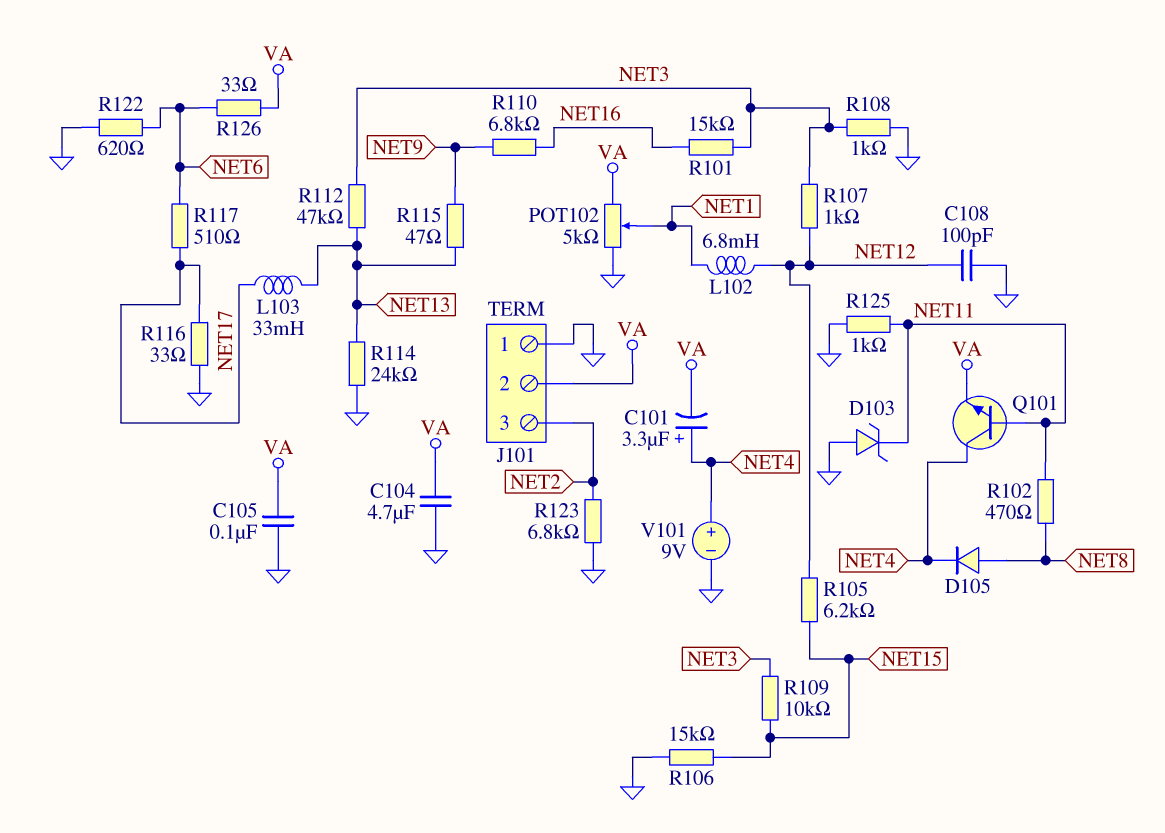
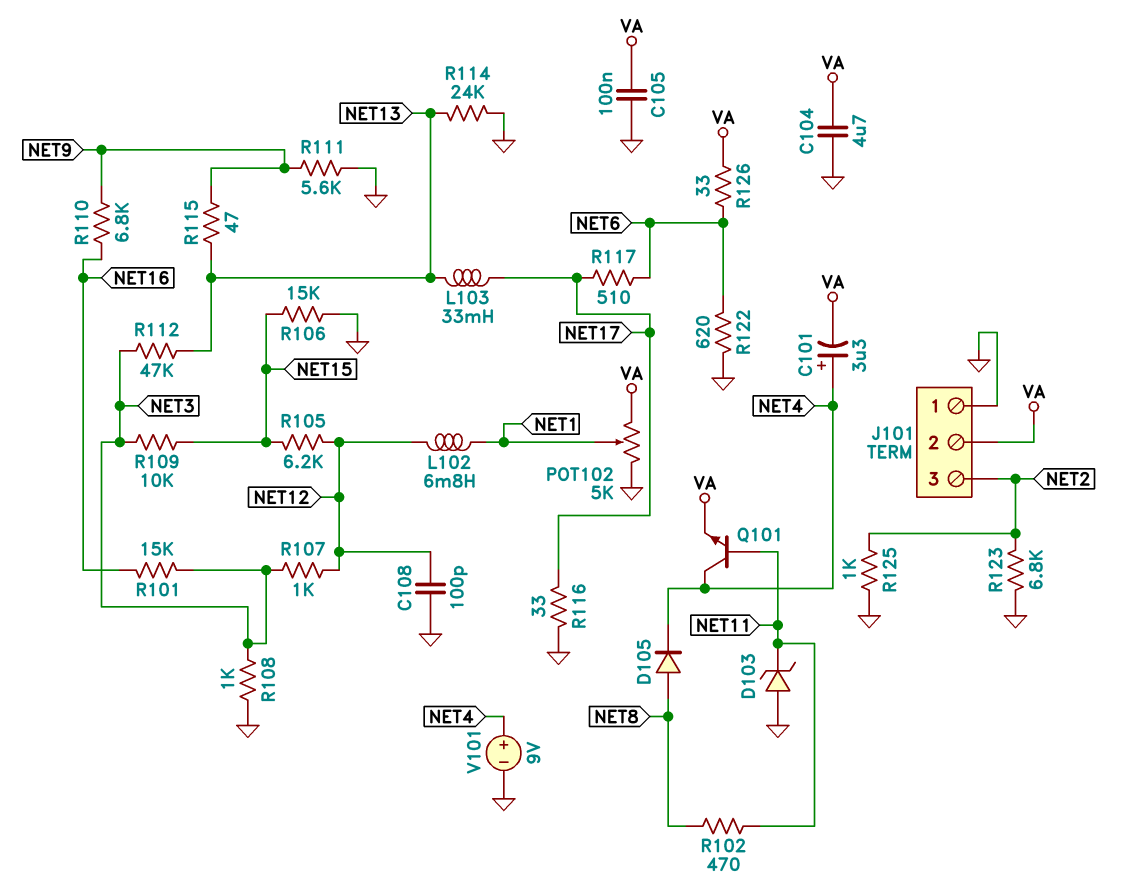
R111: none -> 5.6k (GND, NET9)
R125: 1k (GND, NET11) -> 1k (GND, NET2)

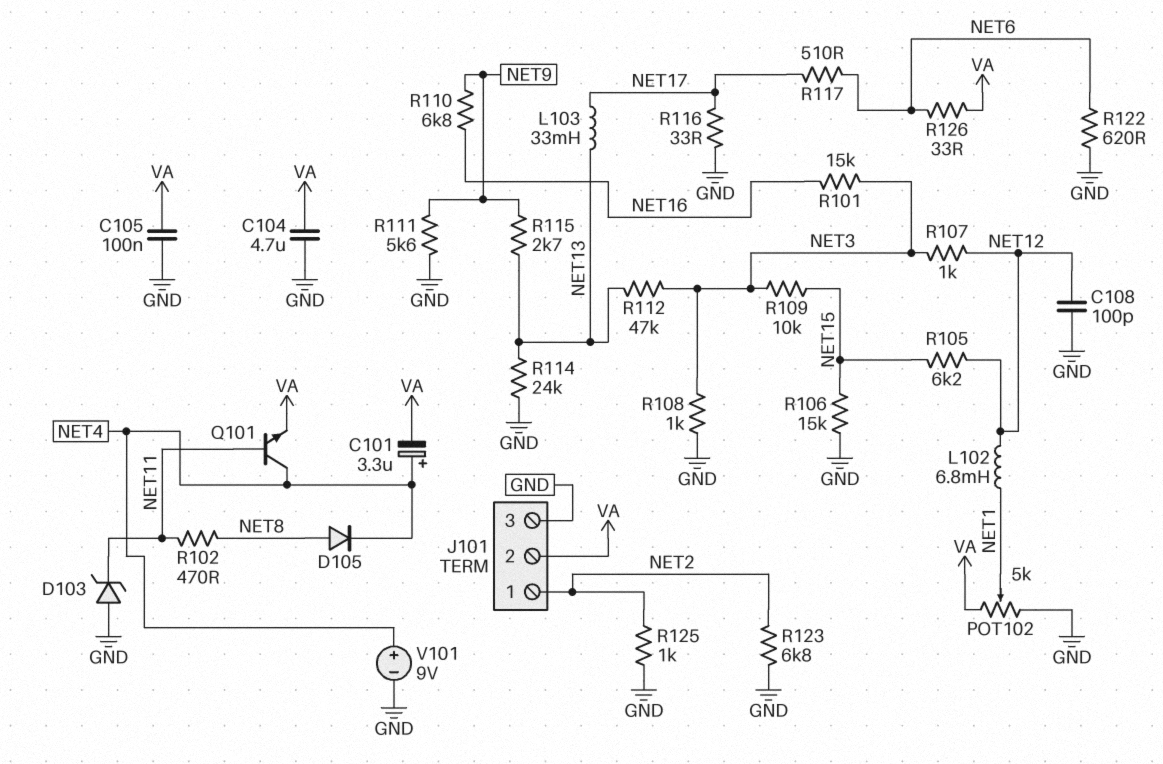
J101 pin 1: GND -> NET2
J101 pin 3: NET2 -> GND
R115: 47 (NET9, NET13) -> 2.7k (NET9, NET13)

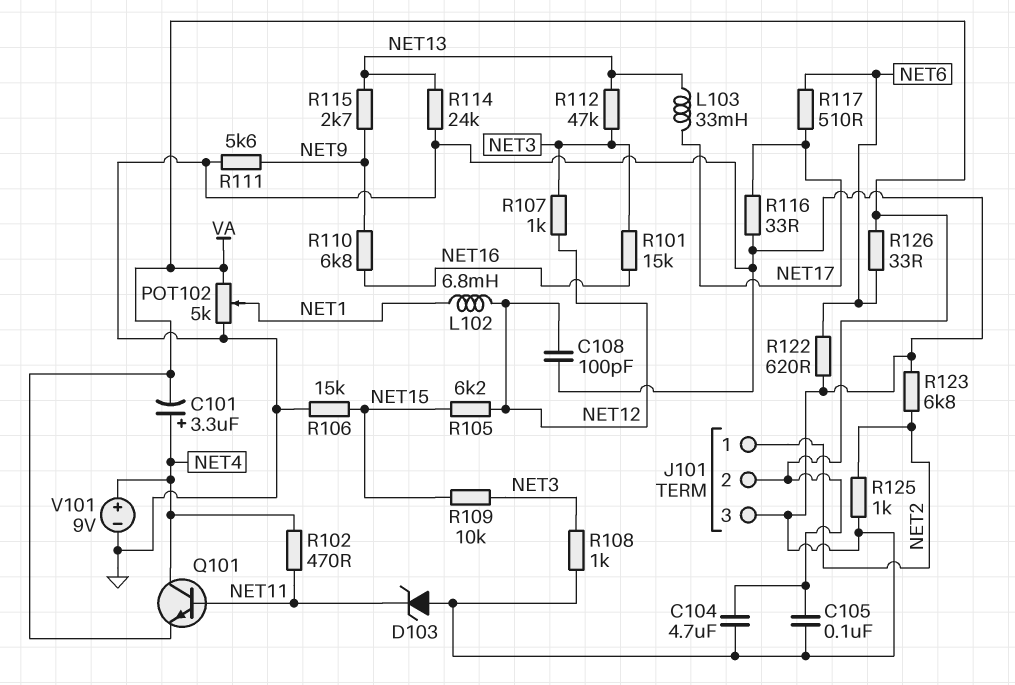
D105: diode (A NET8, K NET4) -> none
R102: 470 (NET8, NET11) -> 470 (NET4, NET11)

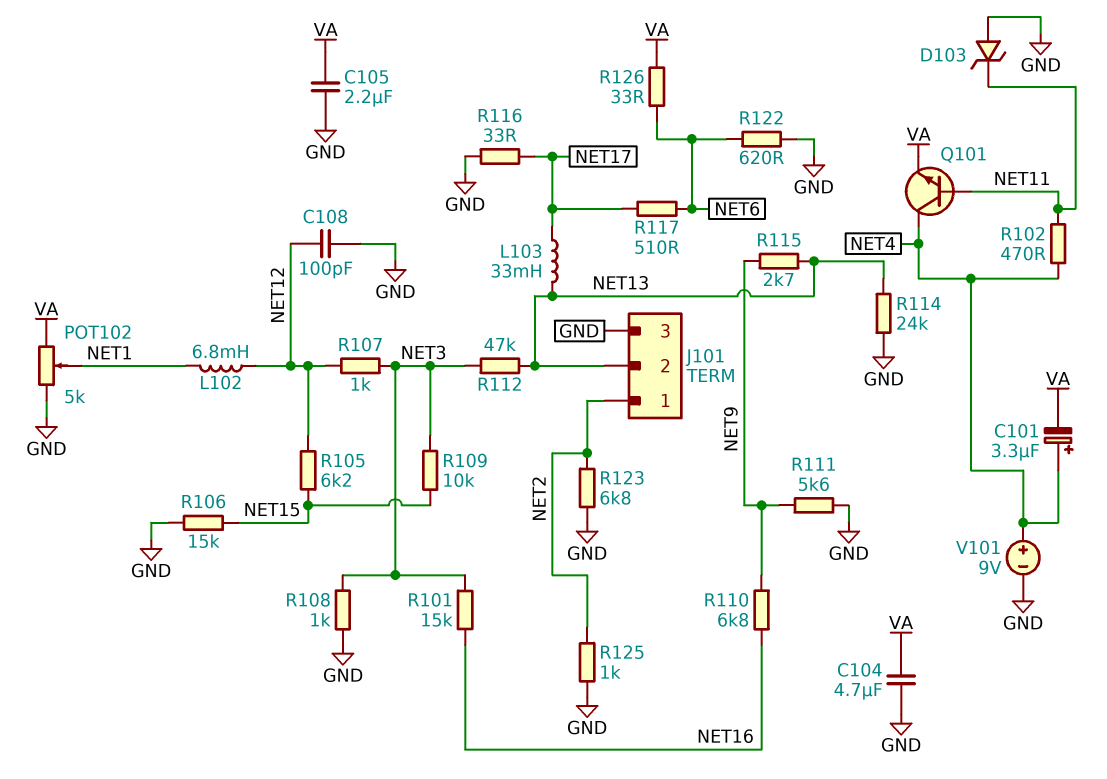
C105: 100nF (GND, VA) -> 2.2uF (GND, VA)
J101 pin 2: VA -> NET13

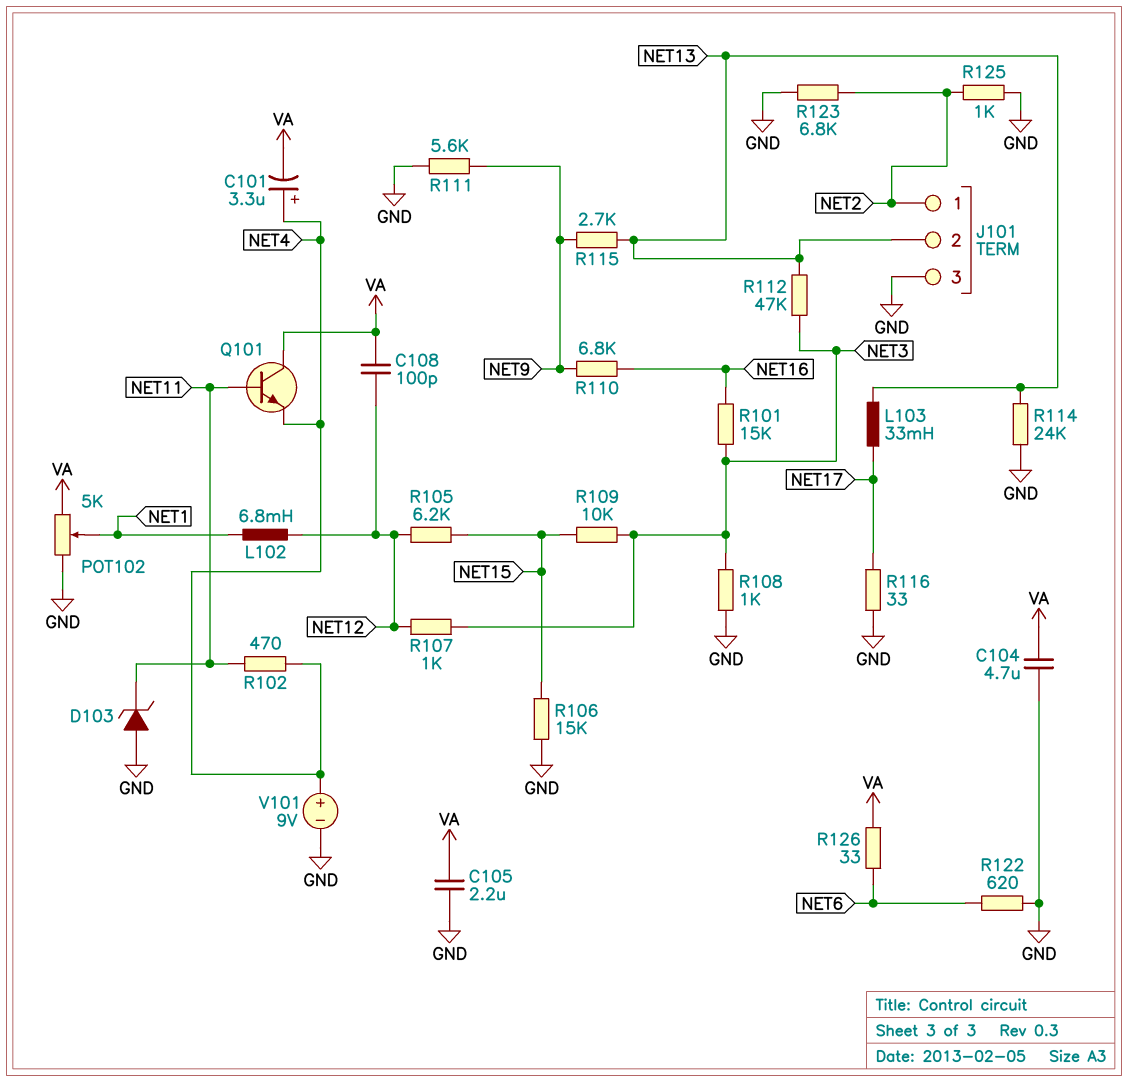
C108: 100pF (GND, NET12) -> 100pF (NET12, VA)
Q101: NPN (B NET11, C NET4, E VA) -> NPN (B NET11, C VA, E NET4)
R117: 510 (NET6, NET17) -> none

